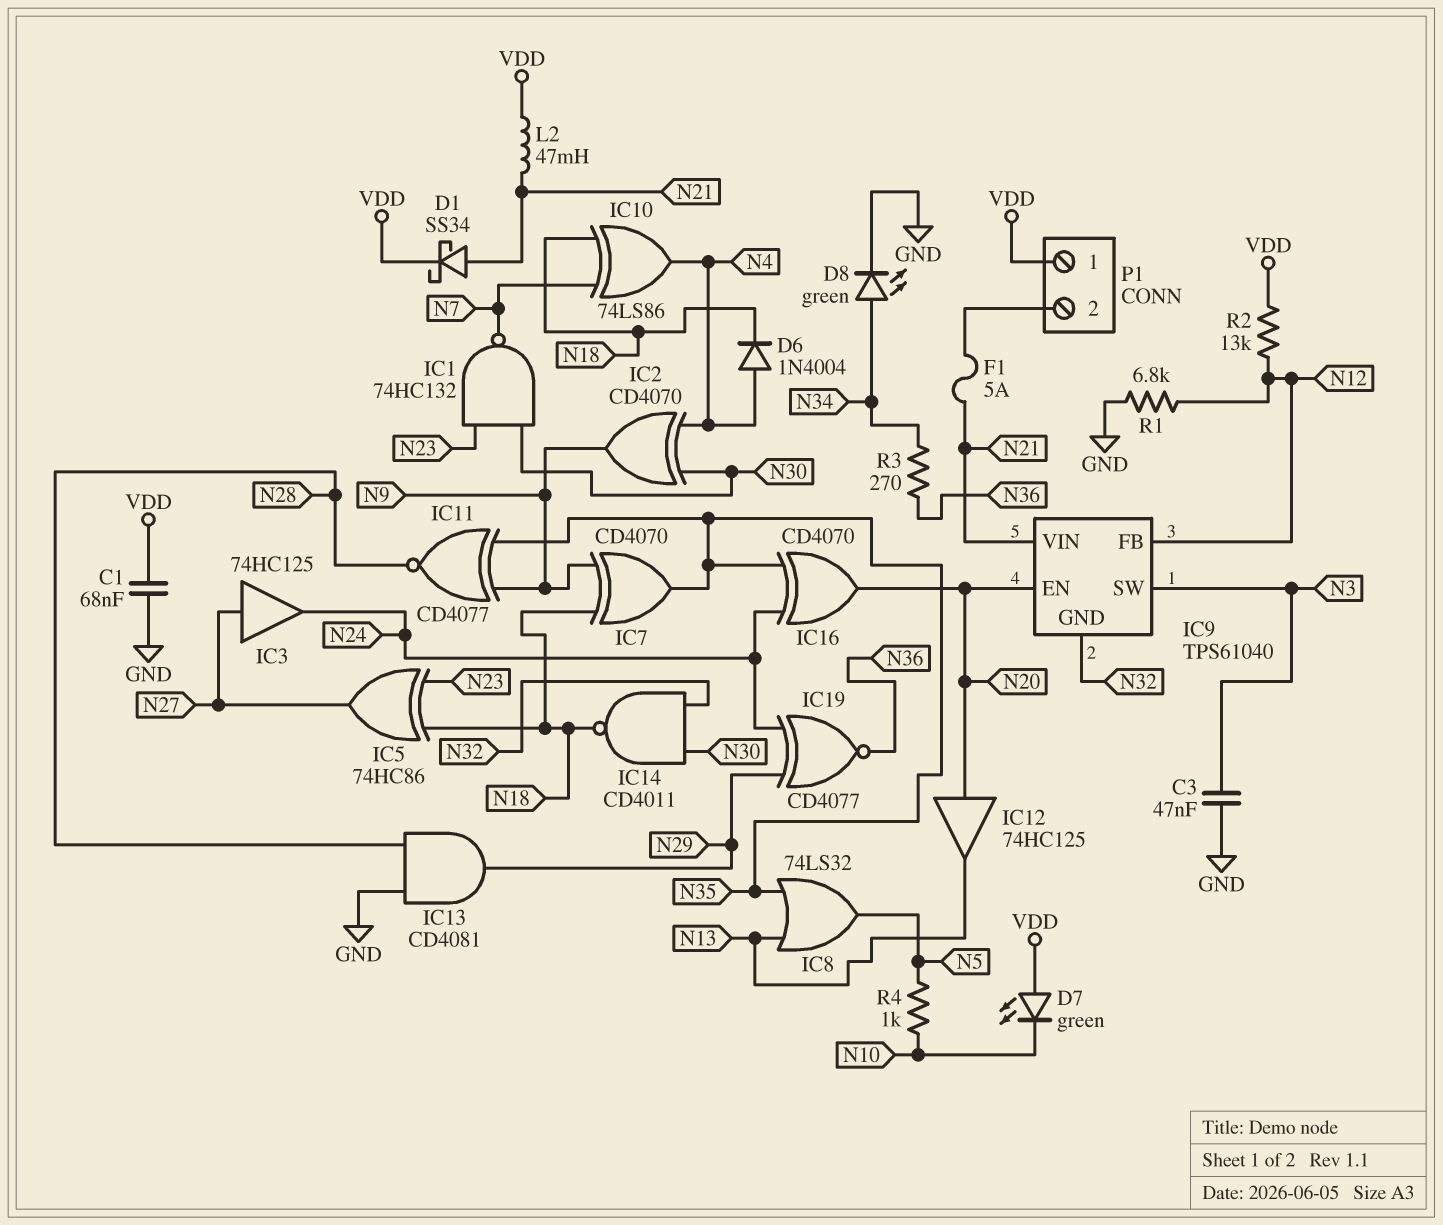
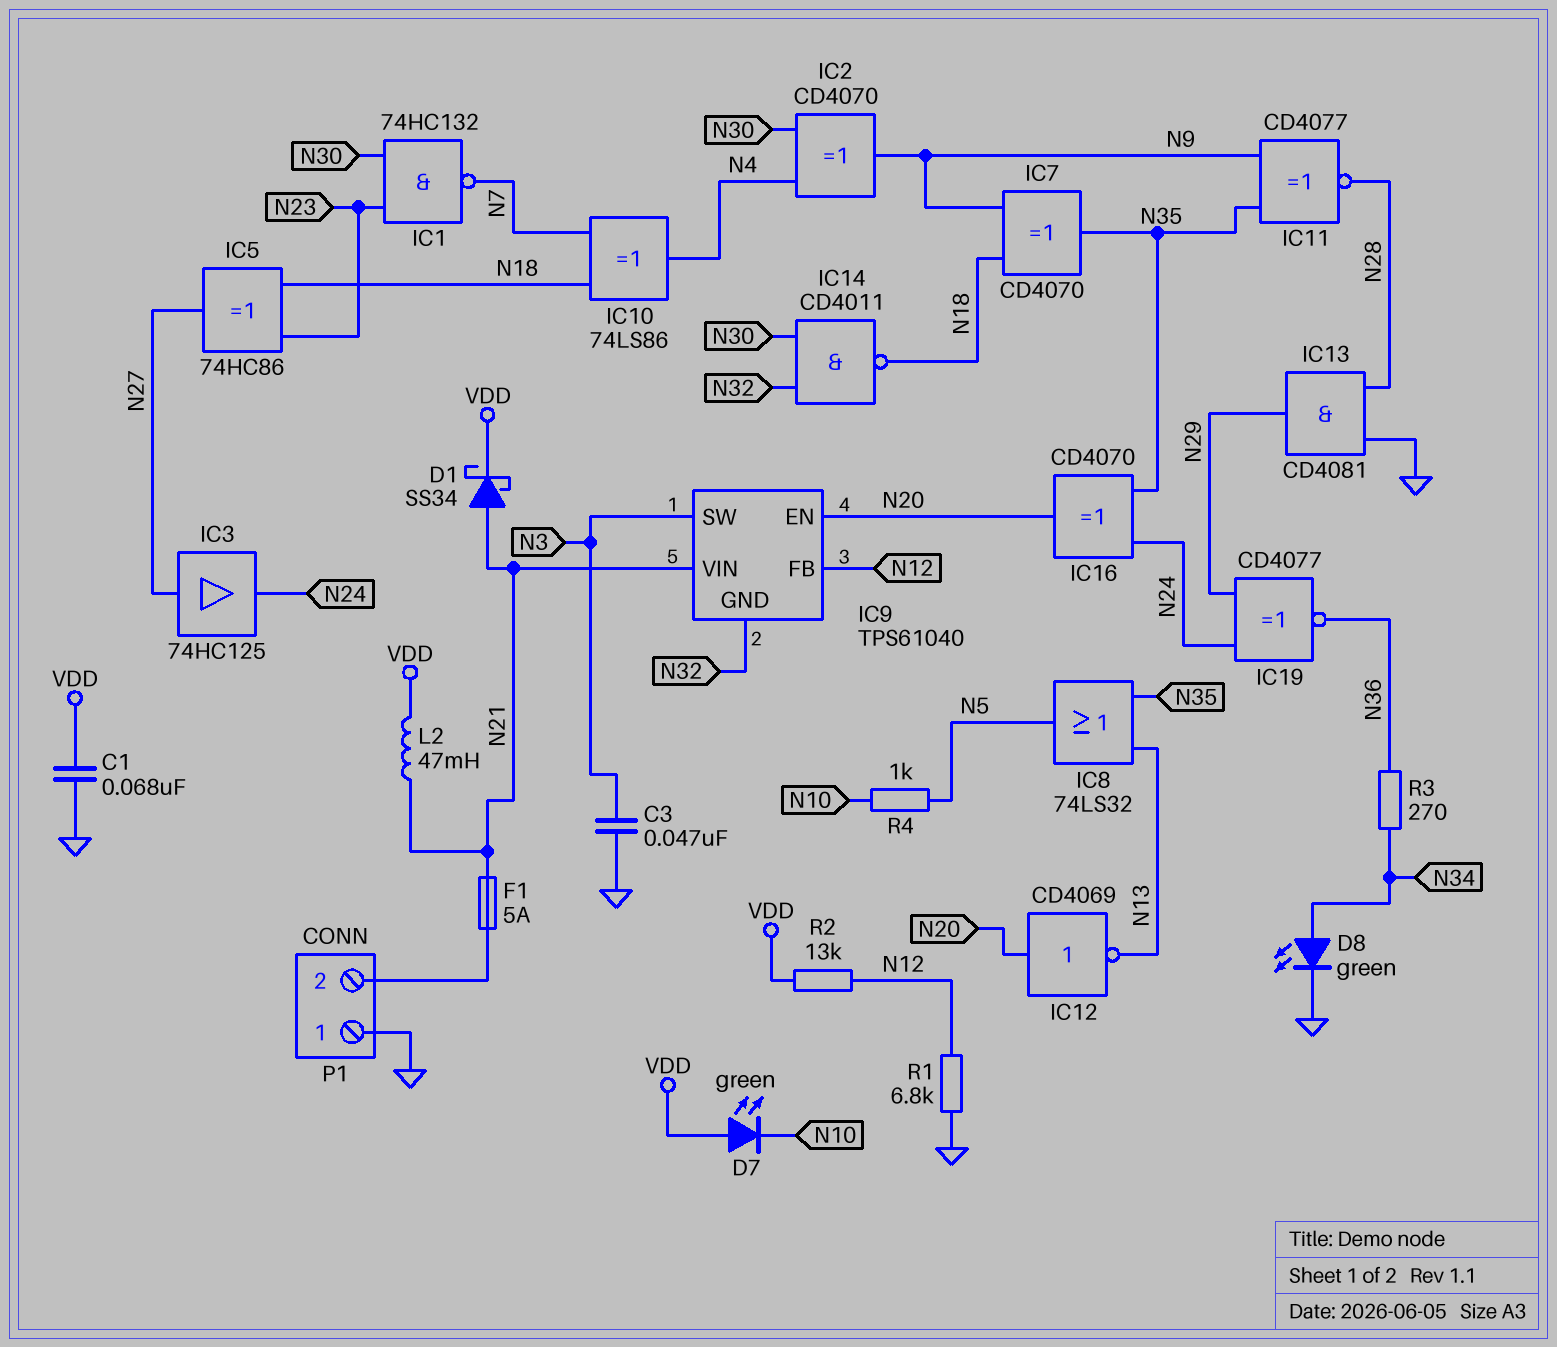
D6: diode 1N4004 (A N4, K N18) -> none
IC12: buffer 74HC125 (in N20, out N13) -> NOT CD4069 (in N20, out N13)
P1 pin 1: VDD -> GND

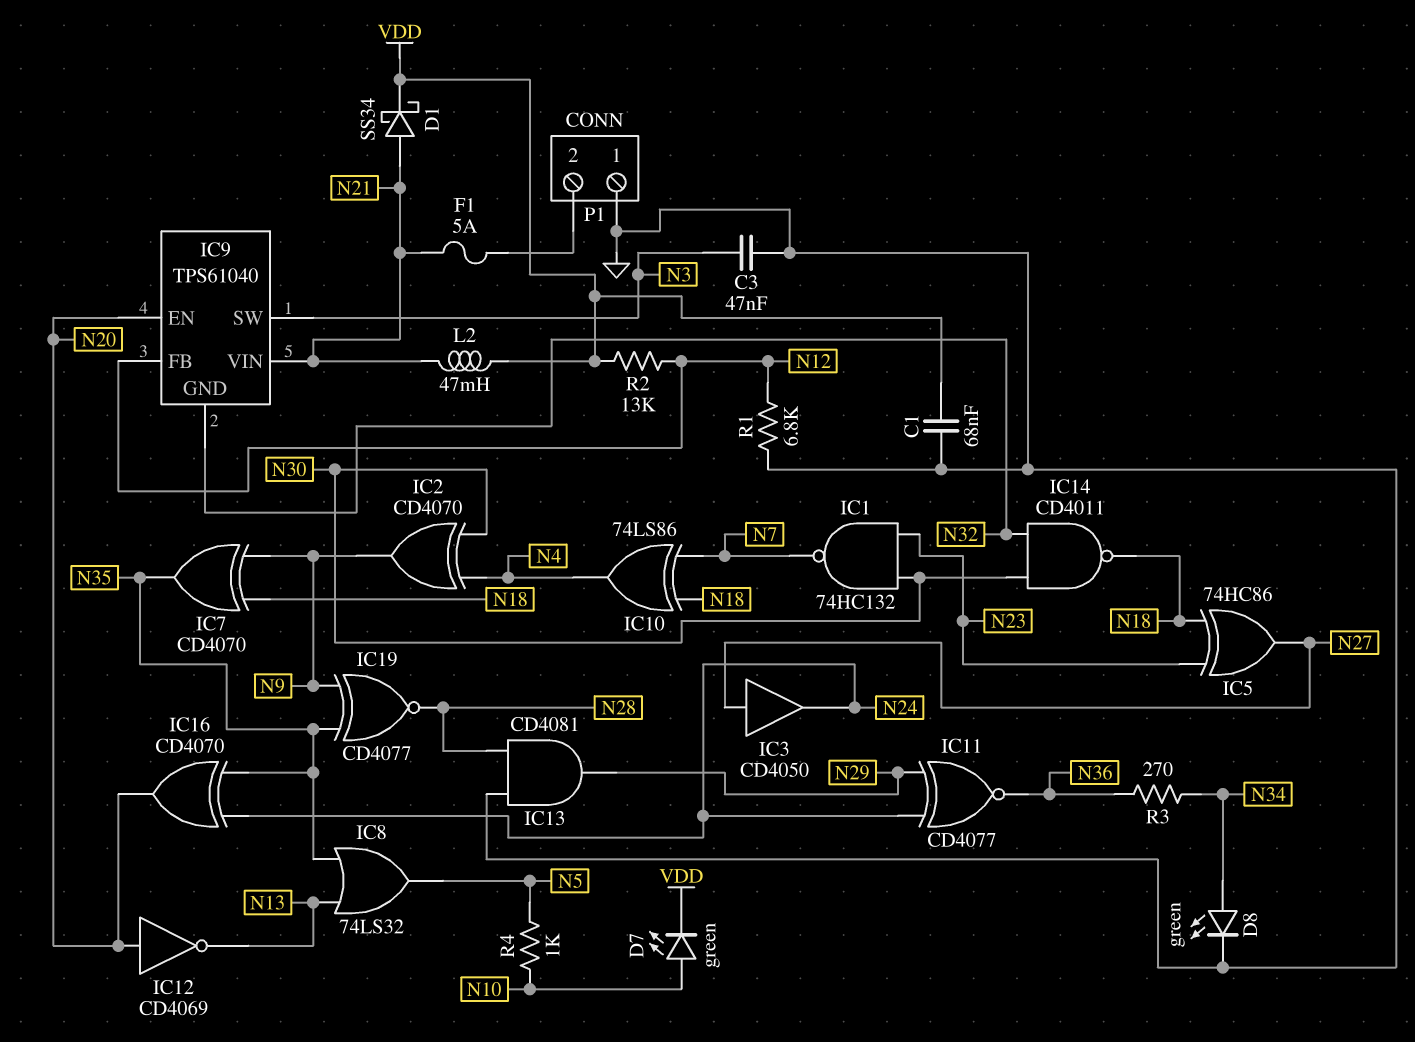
D7: LED green (A VDD, K N10) -> LED green (A N10, K VDD)
IC3: buffer 74HC125 (in N27, out N24) -> buffer CD4050 (in N27, out N24)
IC11: XNOR CD4077 (in N9, in N35, out N28) -> XNOR CD4077 (in N24, in N29, out N36)
IC19: XNOR CD4077 (in N24, in N29, out N36) -> XNOR CD4077 (in N9, in N35, out N28)

